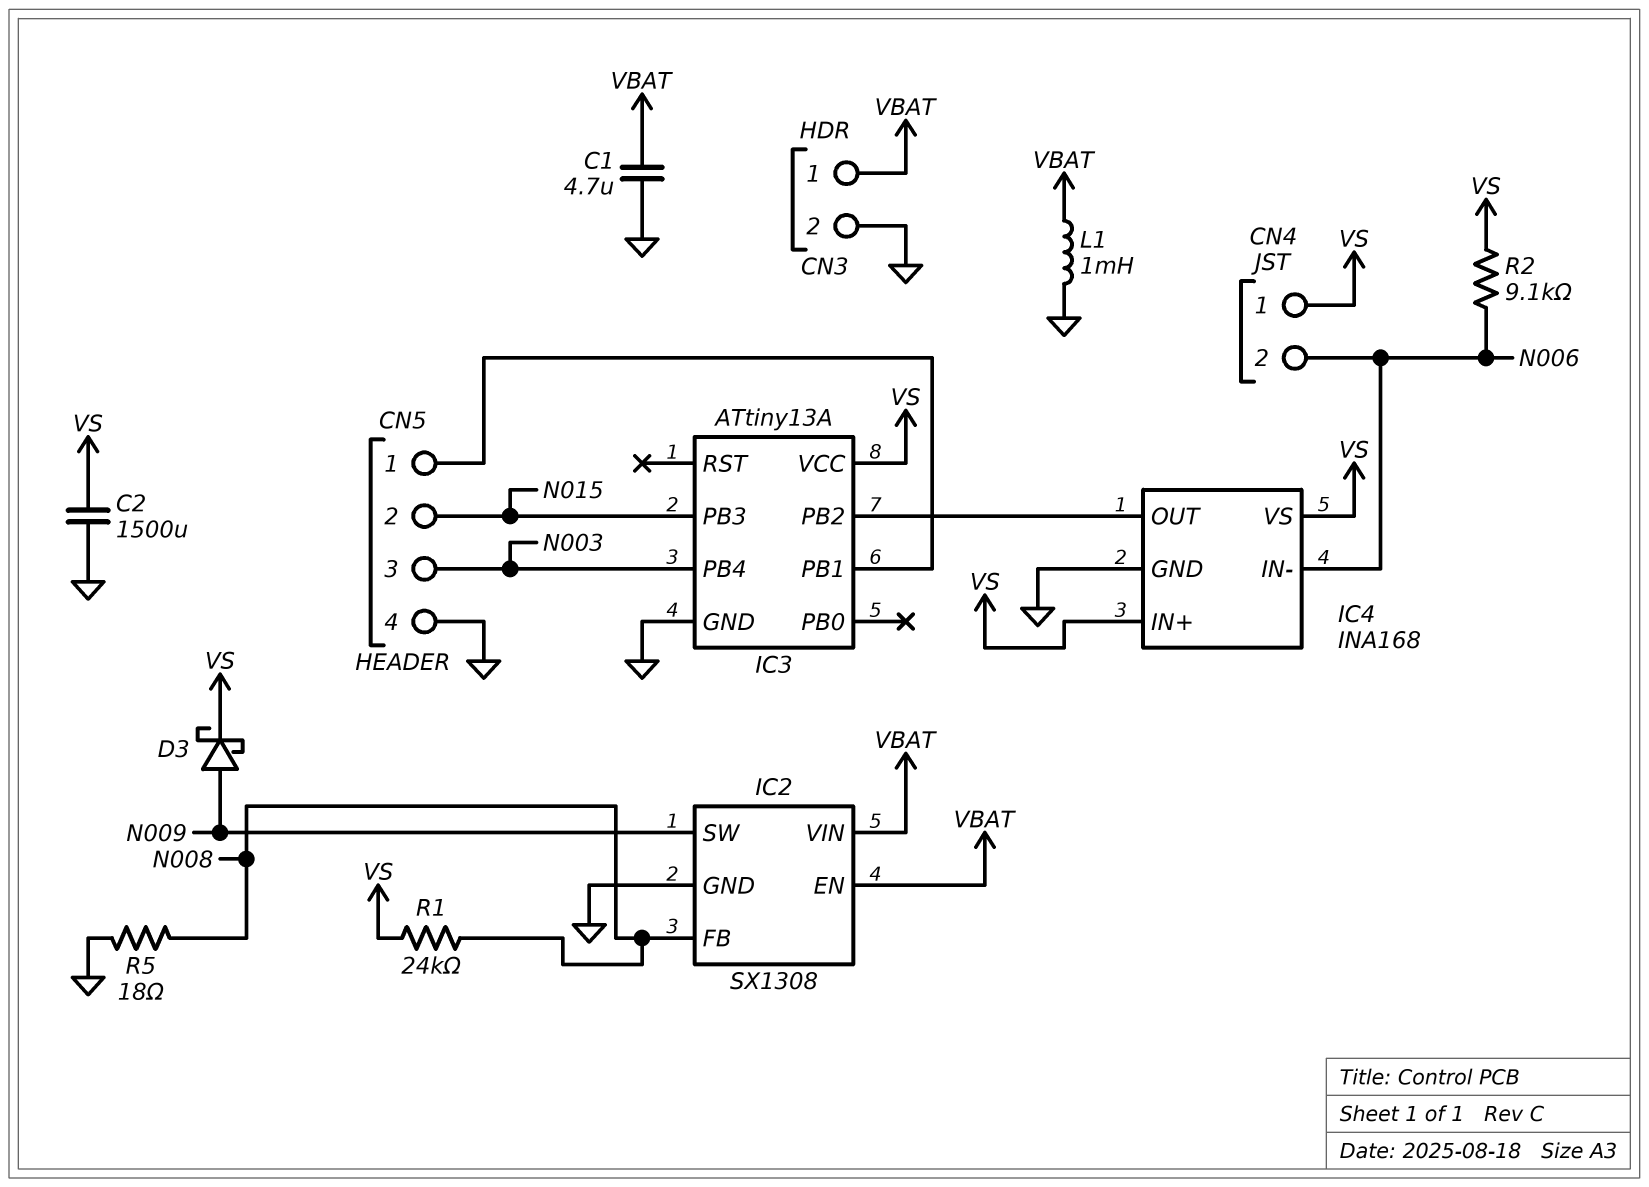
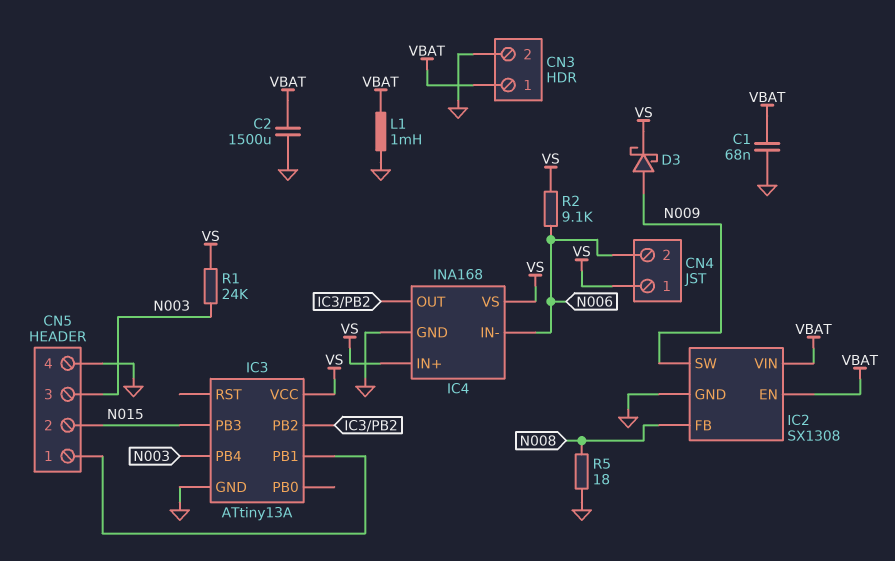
C1: 4.7uF (GND, VBAT) -> 68nF (GND, VBAT)
C2: 1500uF (GND, VS) -> 1500uF (GND, VBAT)
R1: 24k (N008, VS) -> 24k (N003, VS)

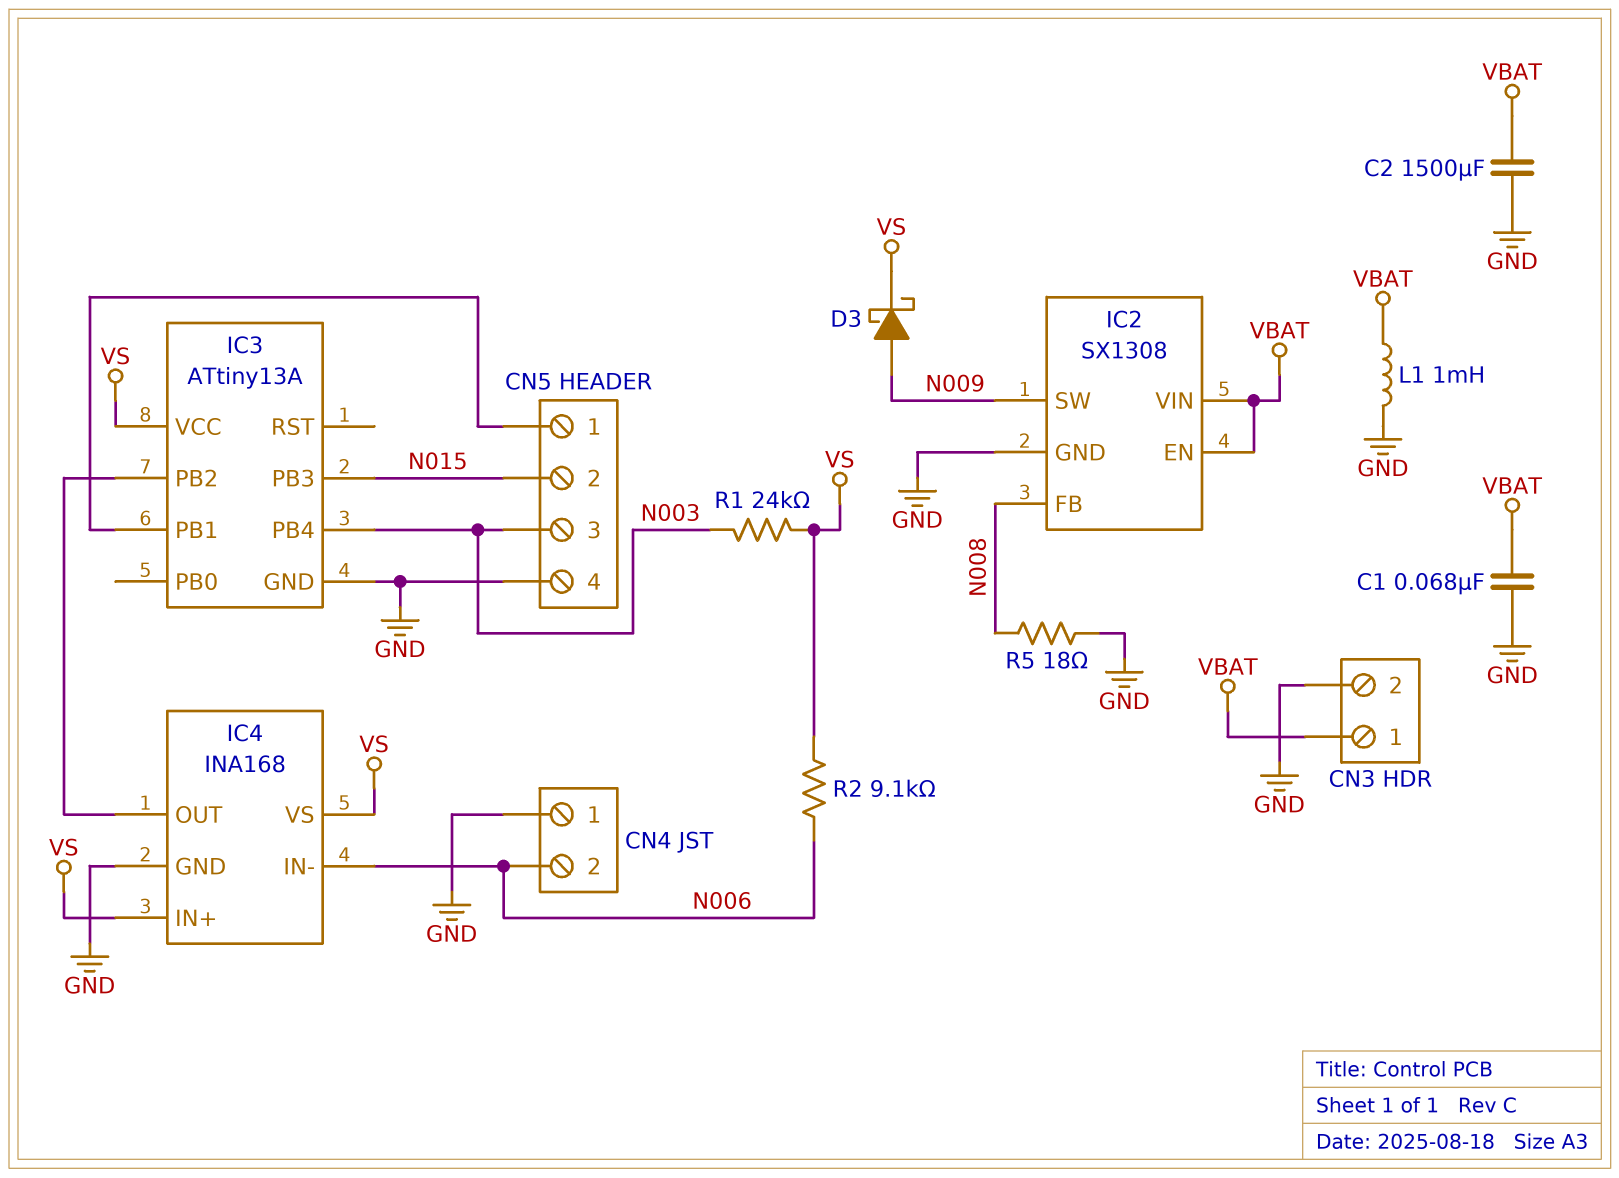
CN4 pin 1: VS -> GND

